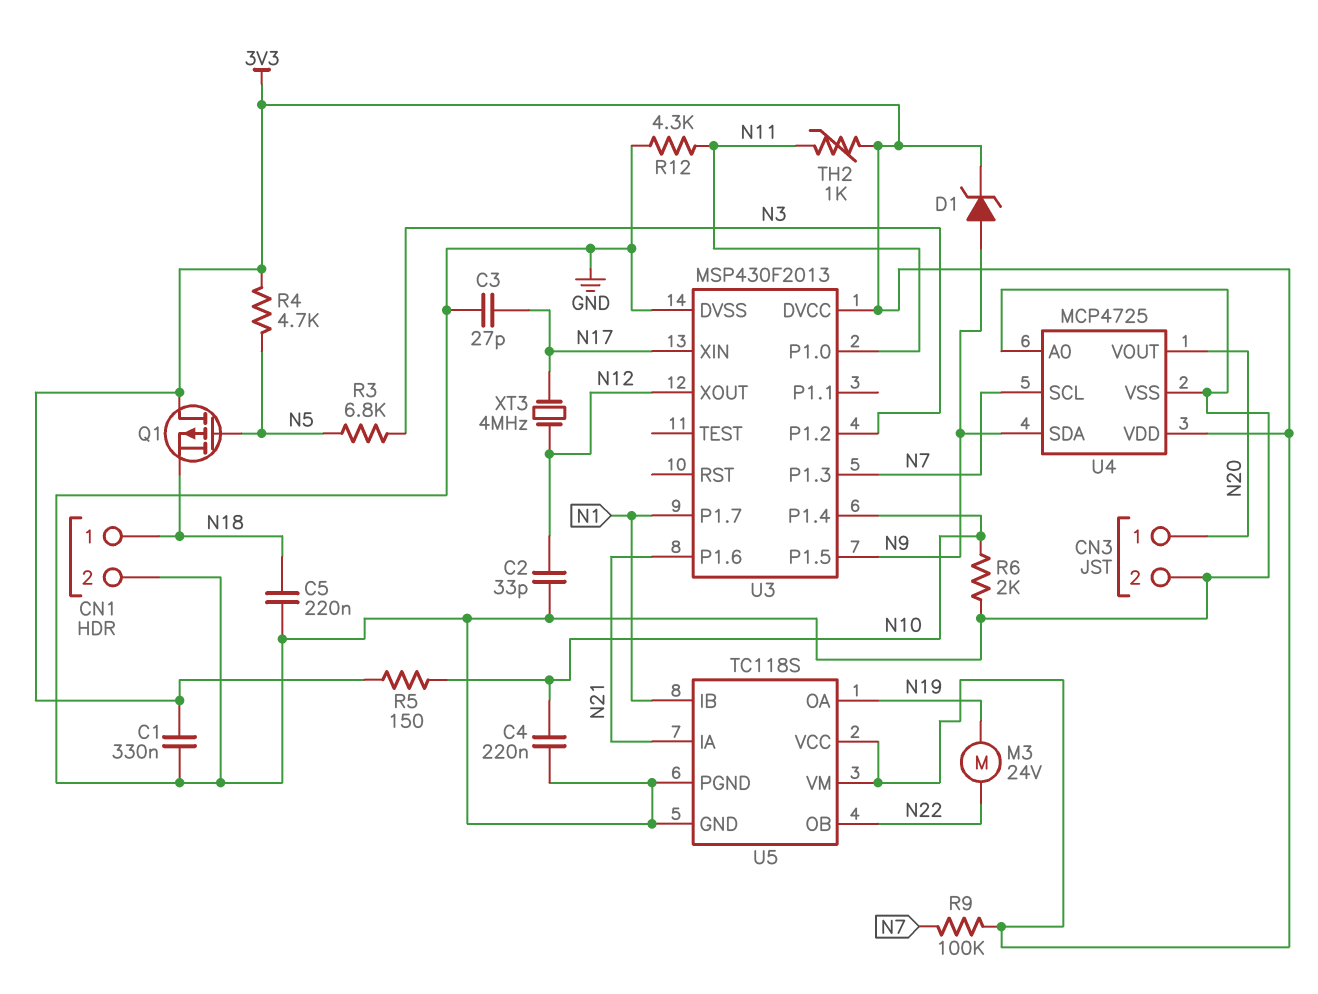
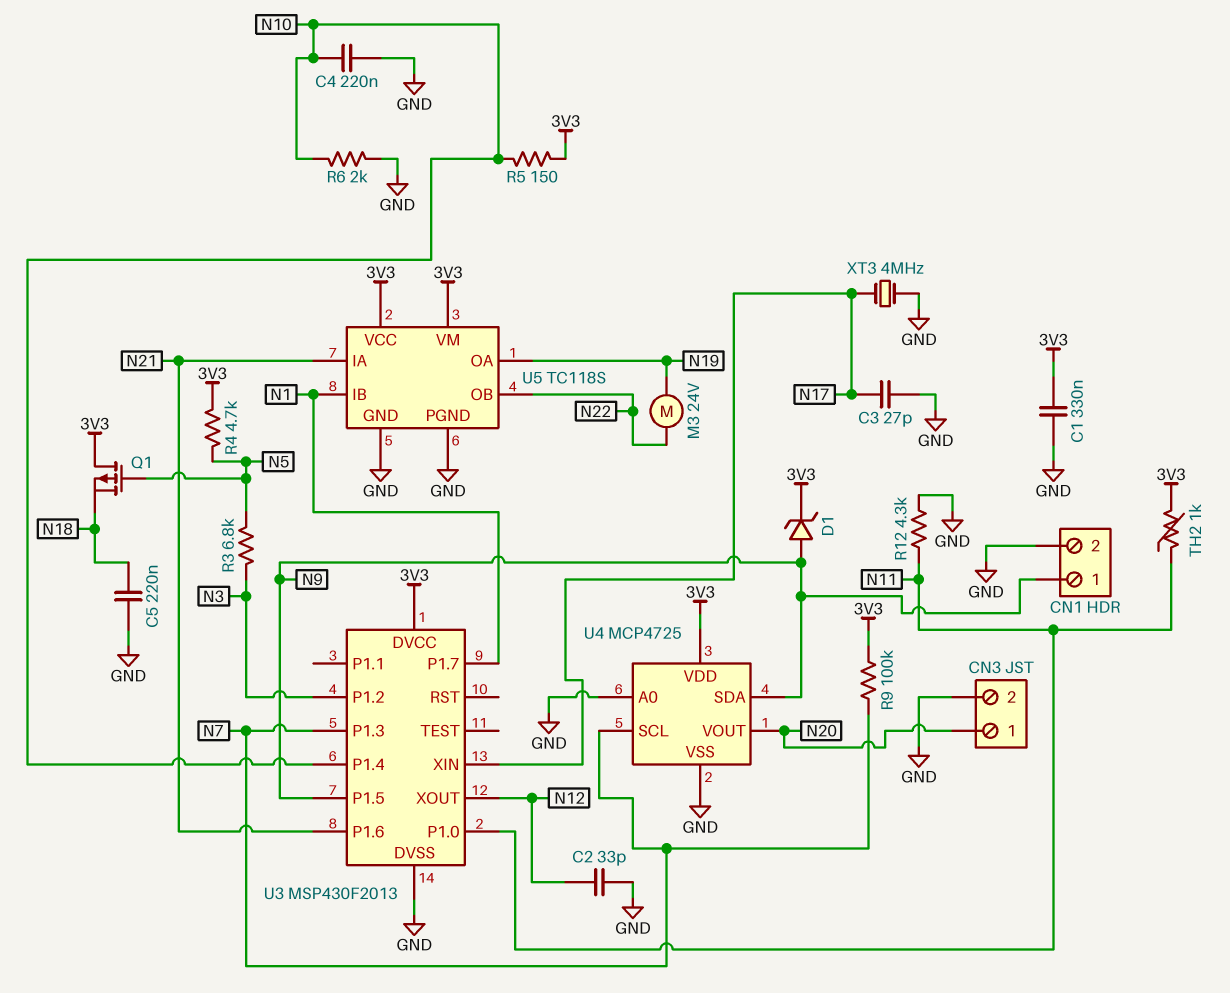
CN1 pin 1: N18 -> N9
XT3: 4MHz (N12, N17) -> 4MHz (GND, N17)

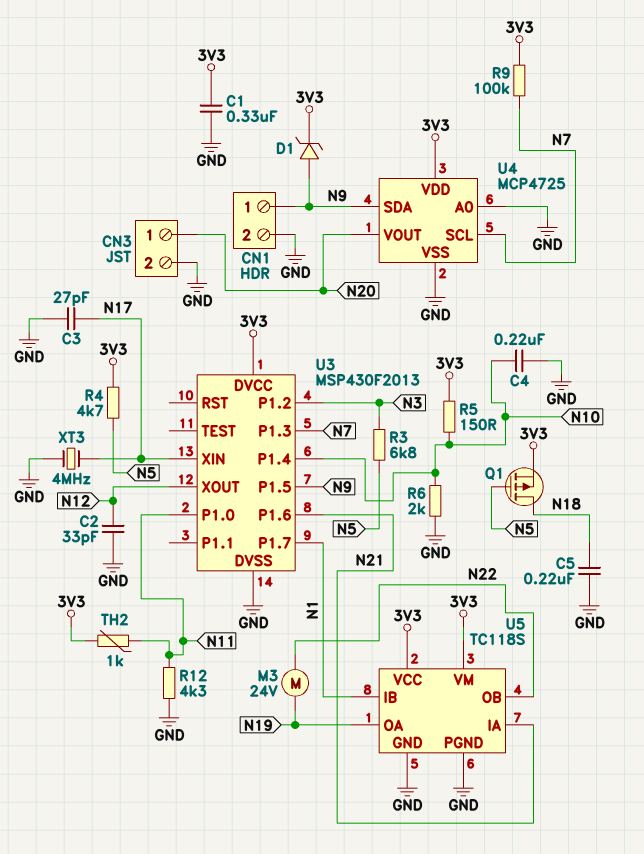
Q1: PMOS (G N5, D 3V3, S N18) -> PMOS (G N5, D N18, S 3V3)

